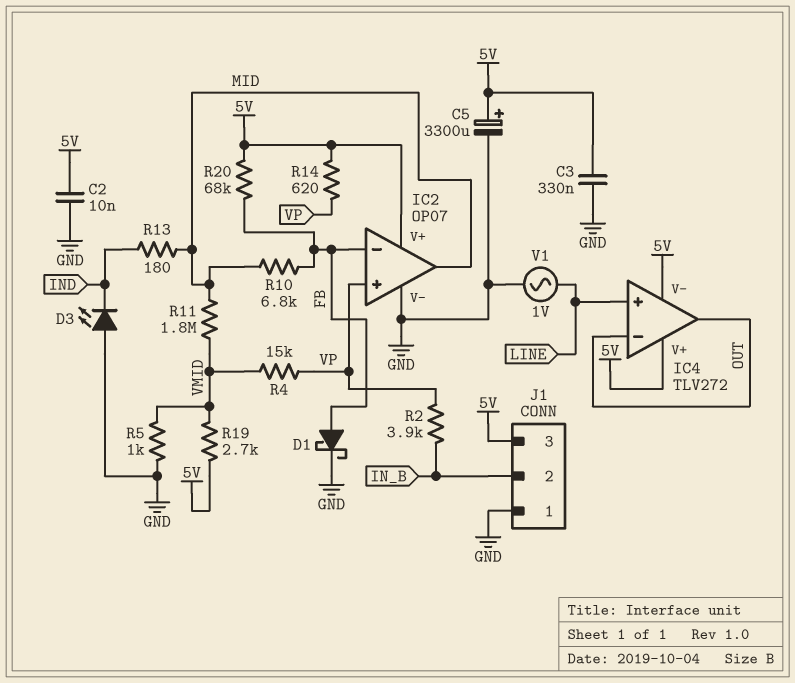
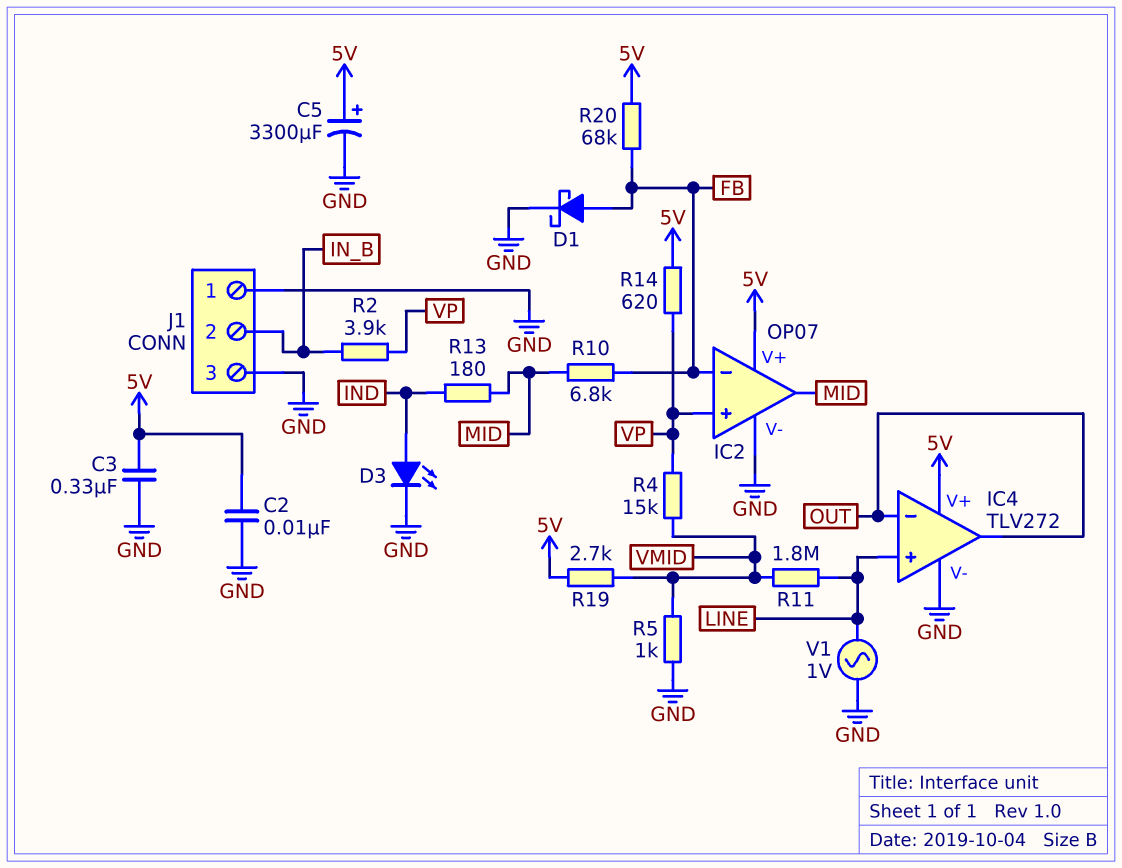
D3: LED (A GND, K IND) -> LED (A IND, K GND)
IC4 pin V-: 5V -> GND
J1 pin 3: 5V -> GND
R11: 1.8M (MID, VMID) -> 1.8M (LINE, VMID)

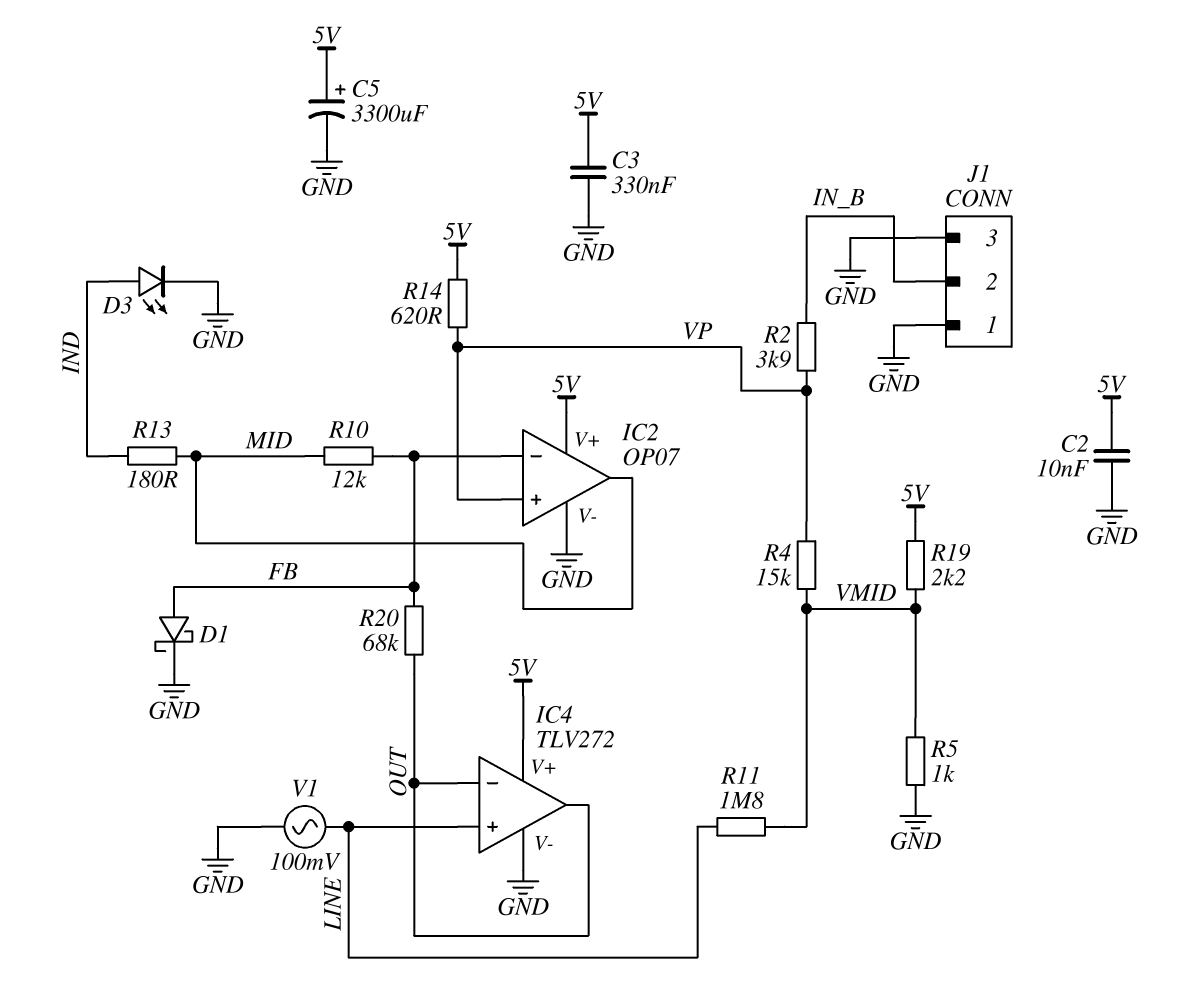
R10: 6.8k (FB, MID) -> 12k (FB, MID)
R19: 2.7k (5V, VMID) -> 2.2k (5V, VMID)
R20: 68k (5V, FB) -> 68k (FB, OUT)
V1: AC 1V (GND, LINE) -> AC 100mV (GND, LINE)

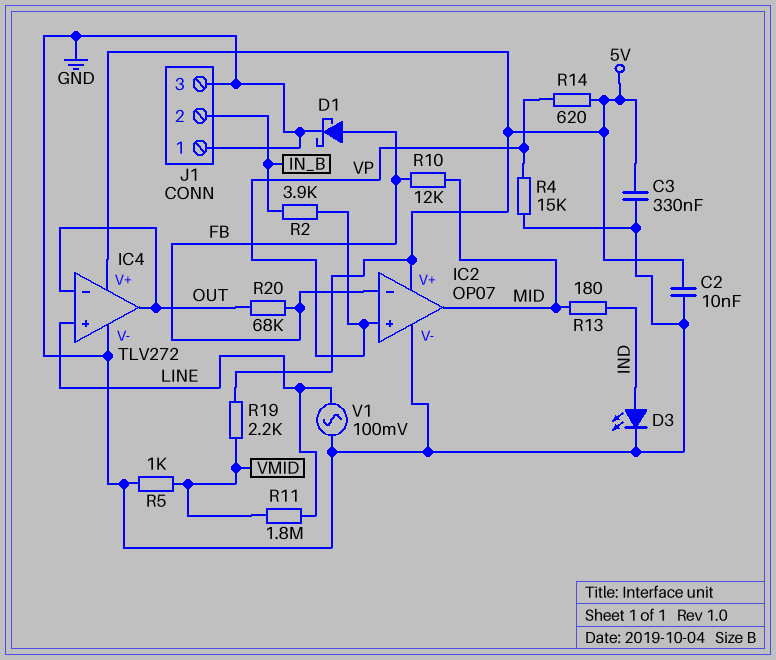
C5: 3300uF (plus 5V, minus GND) -> none
R4: 15k (VMID, VP) -> 15k (GND, VP)

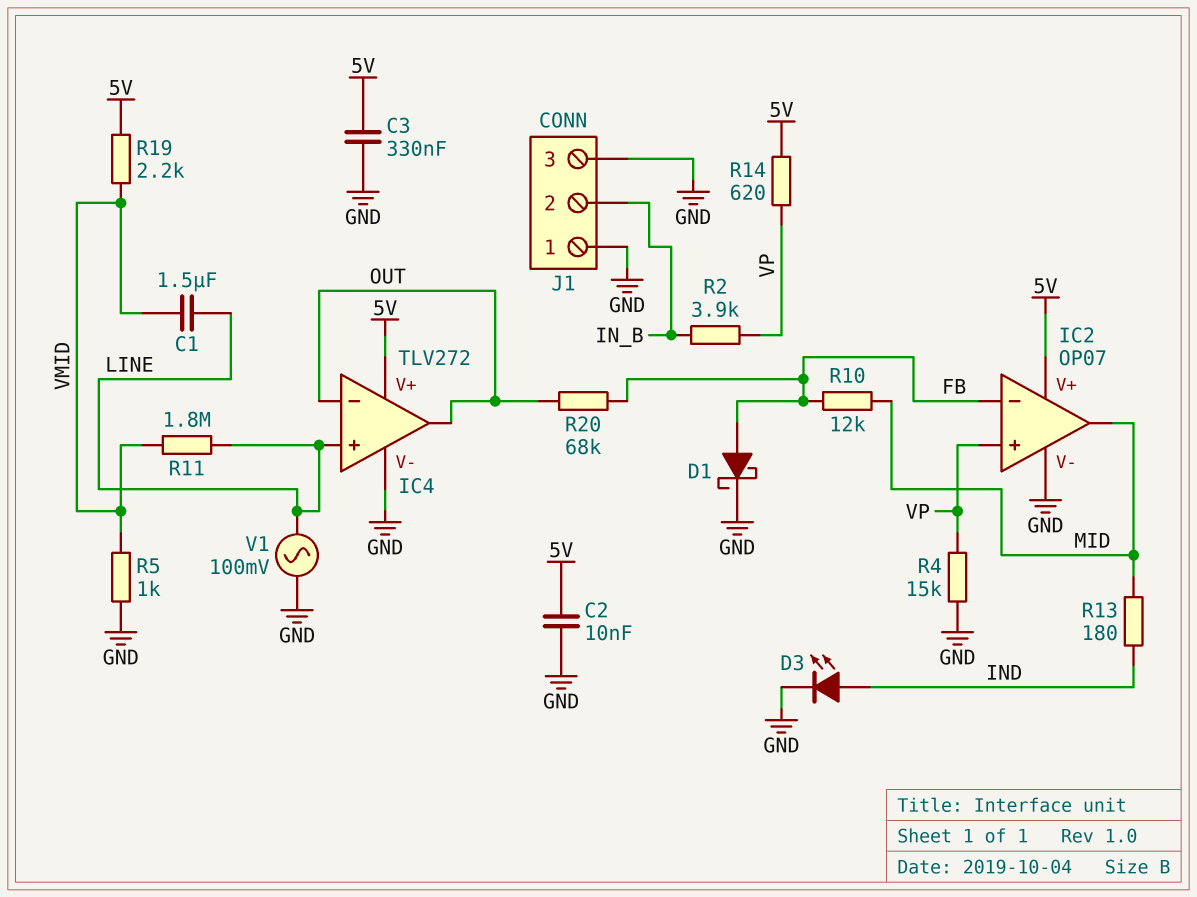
C1: none -> 1.5uF (LINE, VMID)

